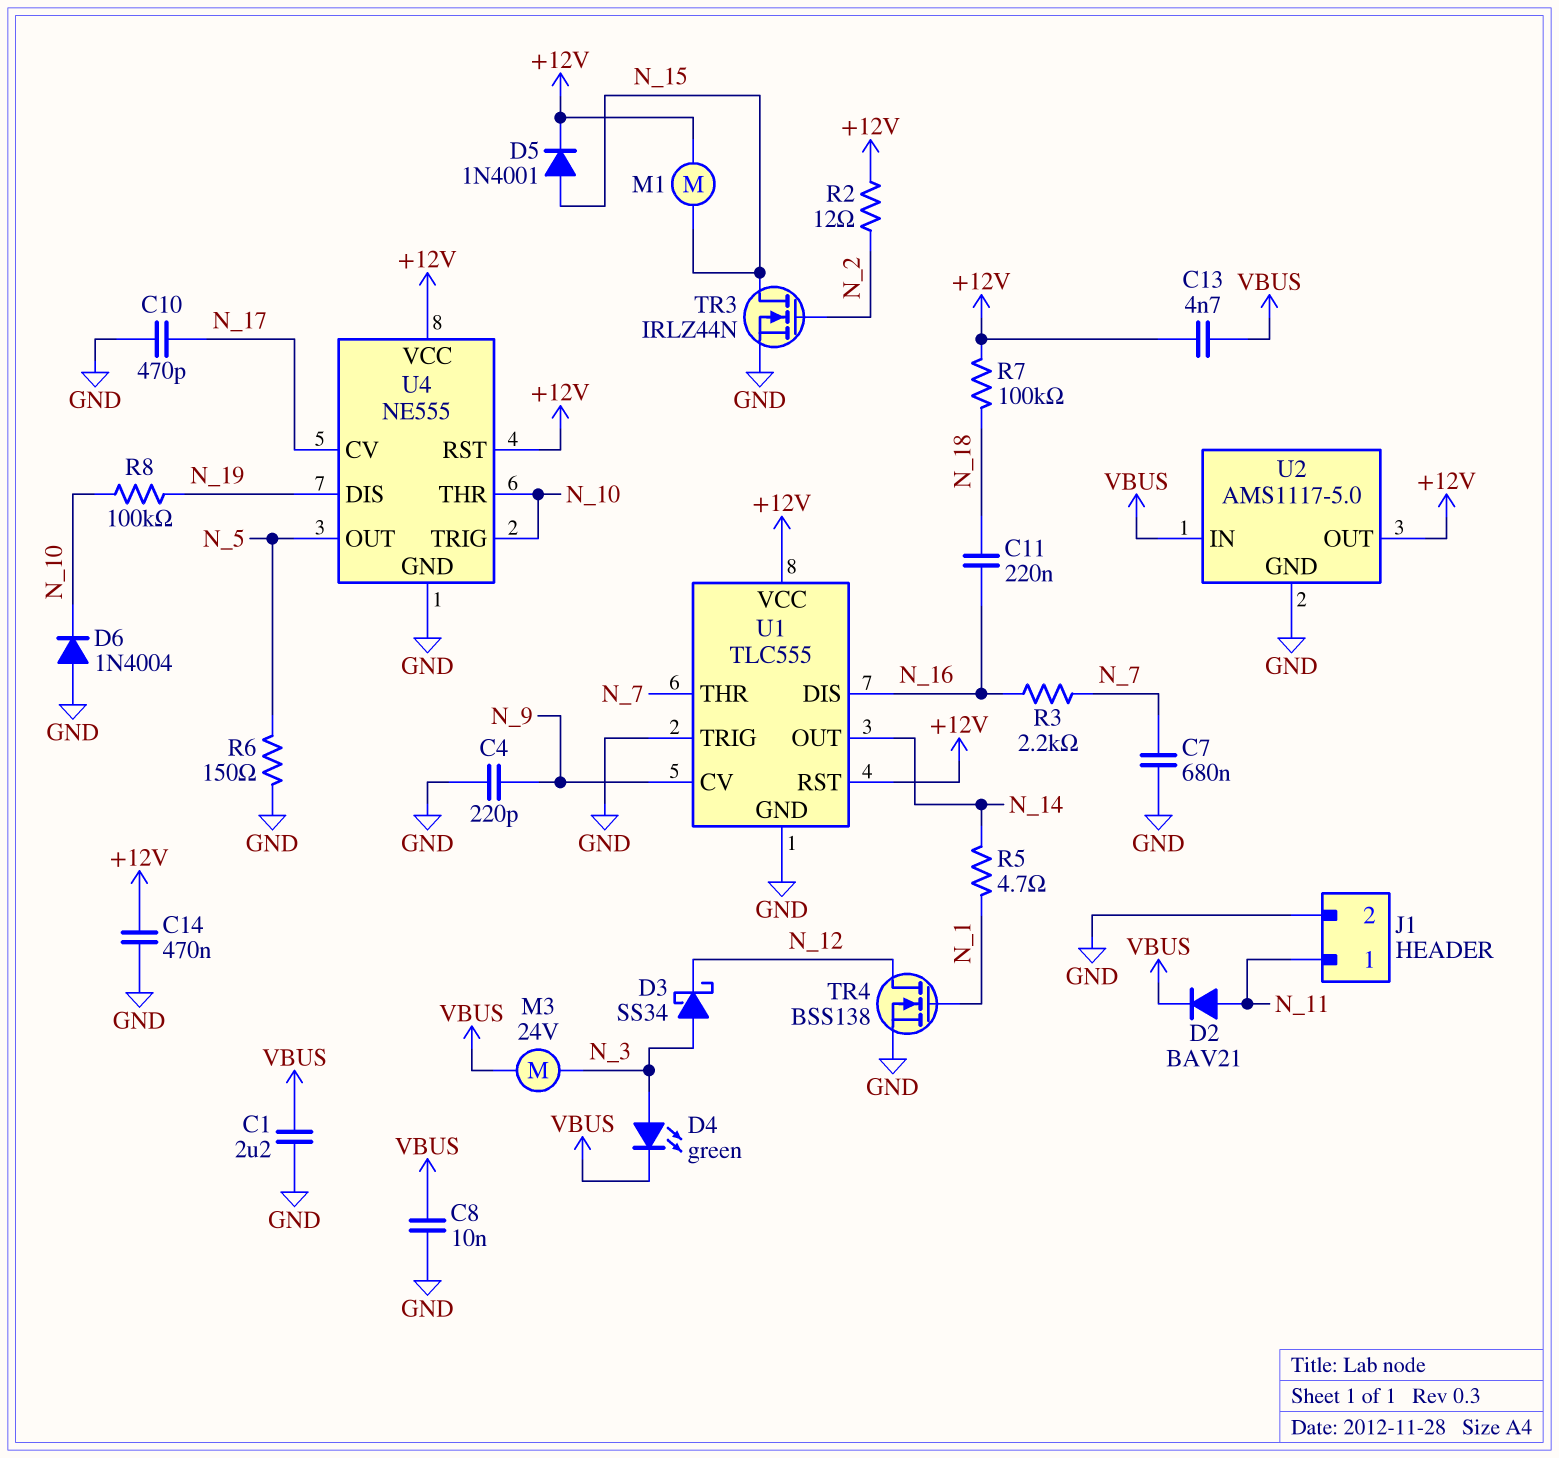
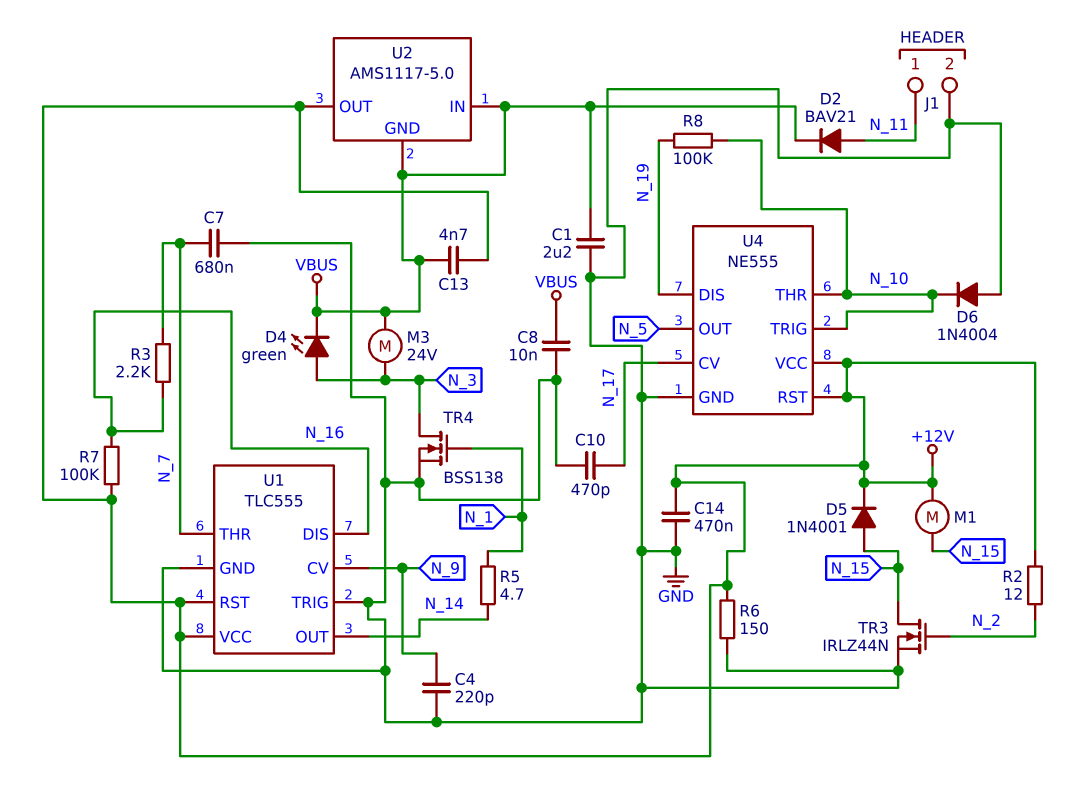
C11: 220nF (N_16, N_18) -> none
D3: schottky SS34 (A N_3, K N_12) -> none
R6: 150 (GND, N_5) -> 150 (+12V, GND)
R7: 100k (+12V, N_18) -> 100k (+12V, N_16)
TR4: NMOS BSS138 (G N_1, D N_12, S GND) -> NMOS BSS138 (G N_1, D N_3, S GND)
U2 pin GND: GND -> VBUS

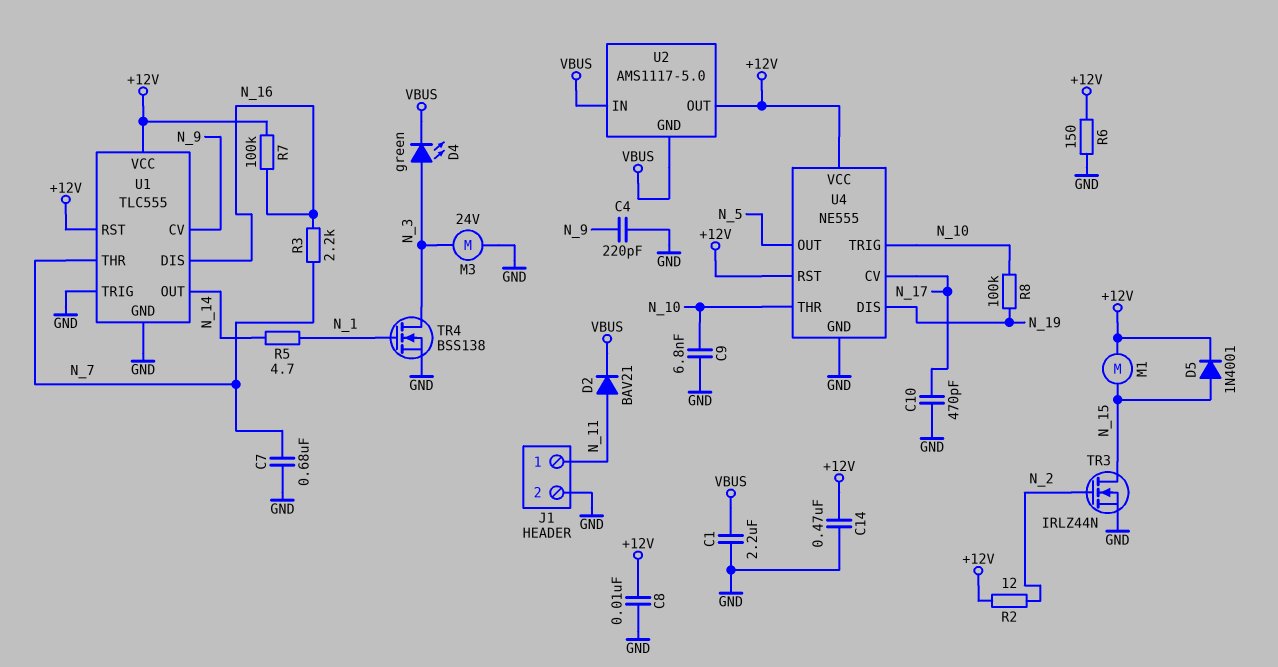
C8: 10nF (GND, VBUS) -> 10nF (+12V, GND)
C9: none -> 6.8nF (GND, N_10)
C13: 4.7nF (+12V, VBUS) -> none
D6: diode 1N4004 (A GND, K N_10) -> none
M3: motor 24V (N_3, VBUS) -> motor 24V (GND, N_3)

